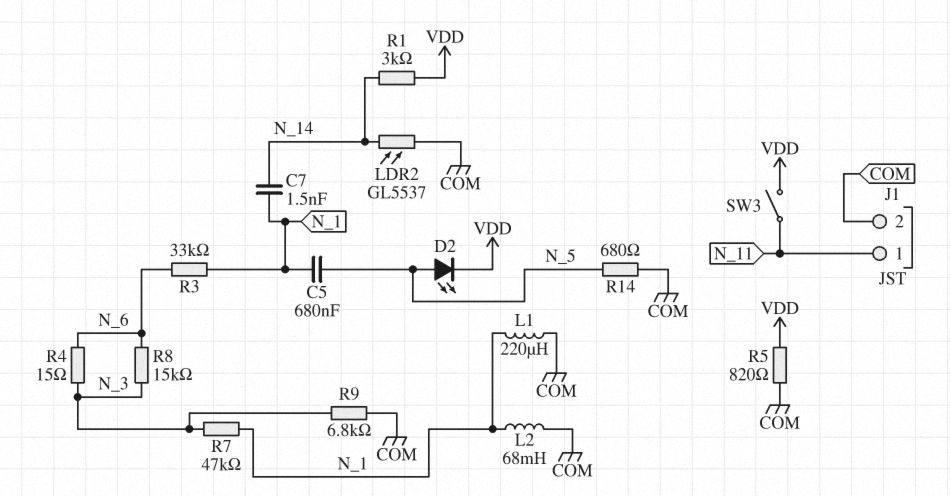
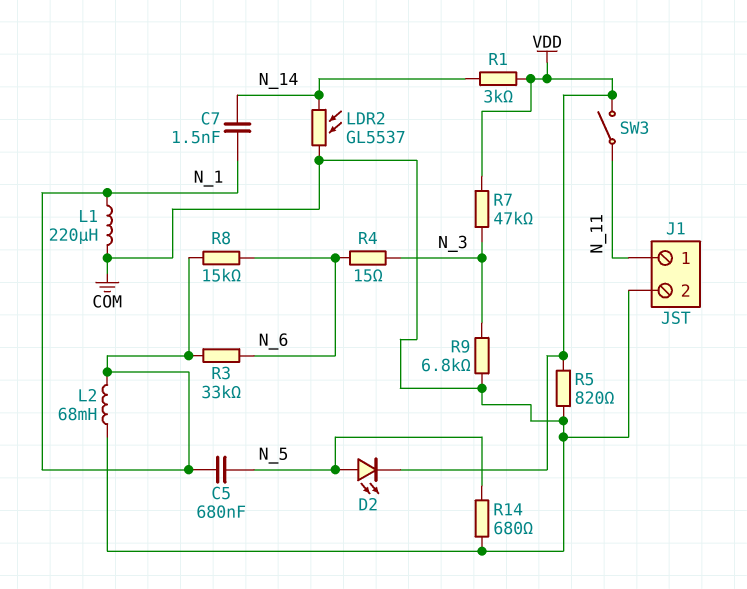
R7: 47k (N_1, N_3) -> 47k (N_3, VDD)
R8: 15k (N_3, N_6) -> 15k (N_1, N_6)

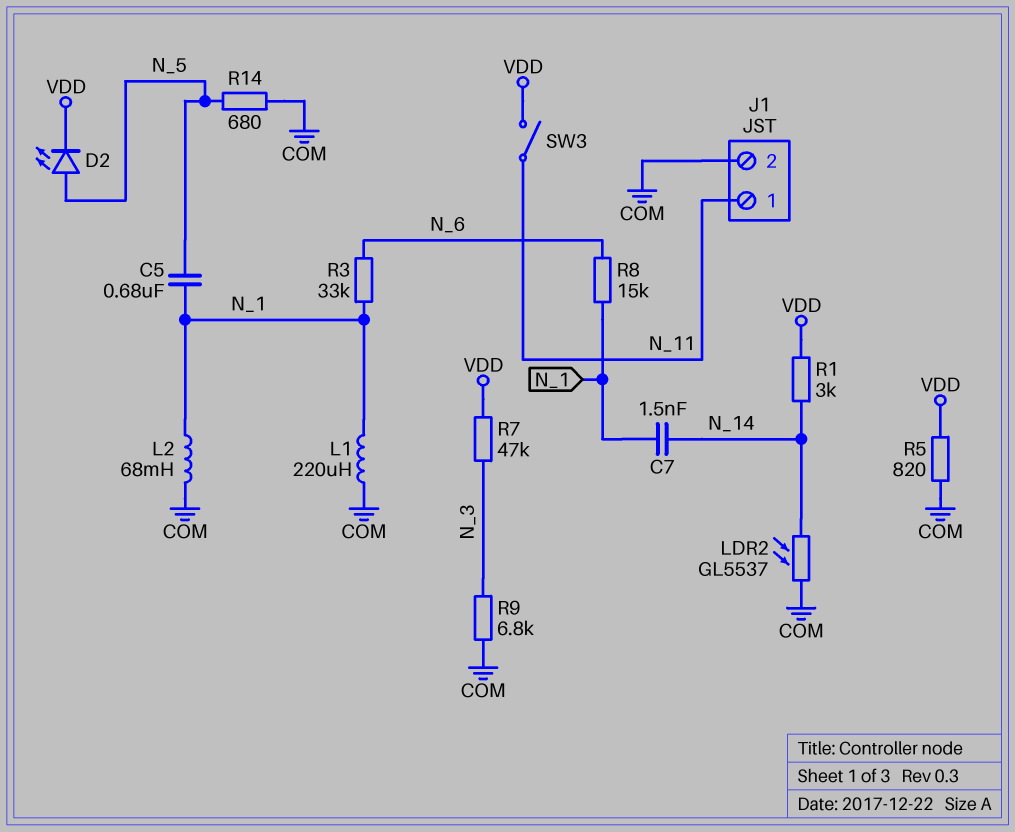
R4: 15 (N_3, N_6) -> none

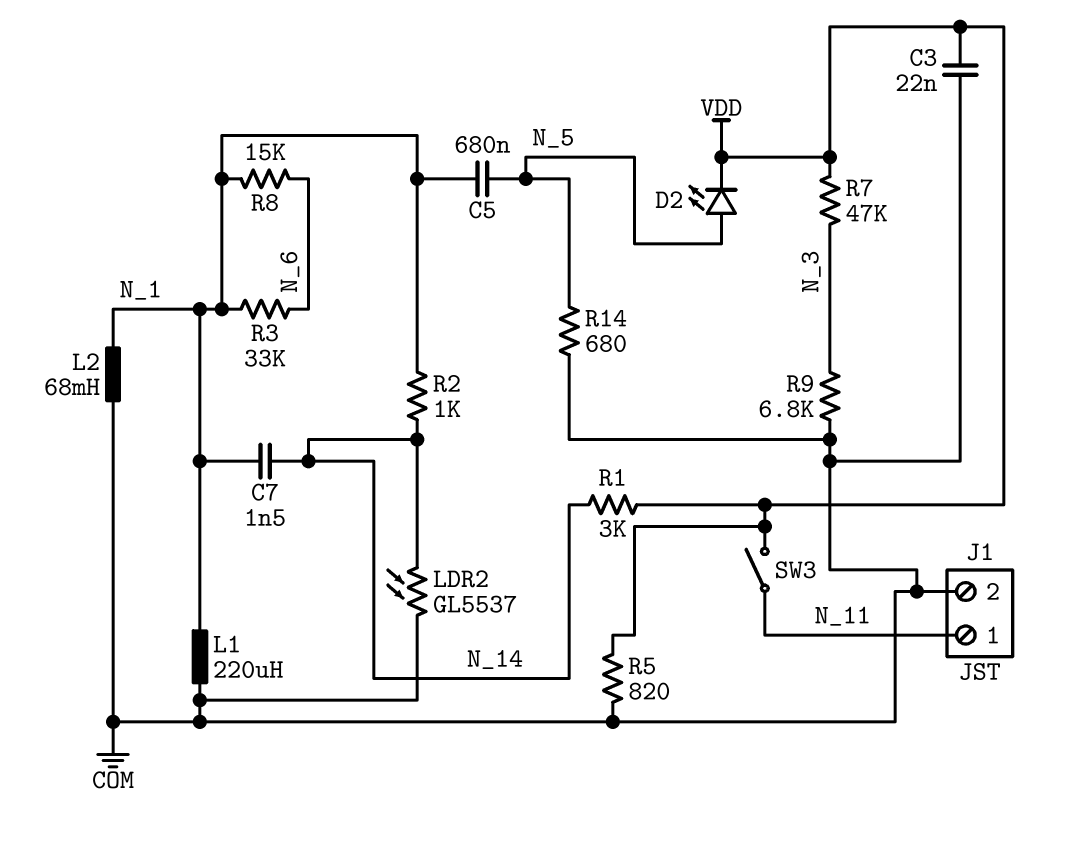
C3: none -> 22nF (COM, VDD)
R2: none -> 1k (N_1, N_14)

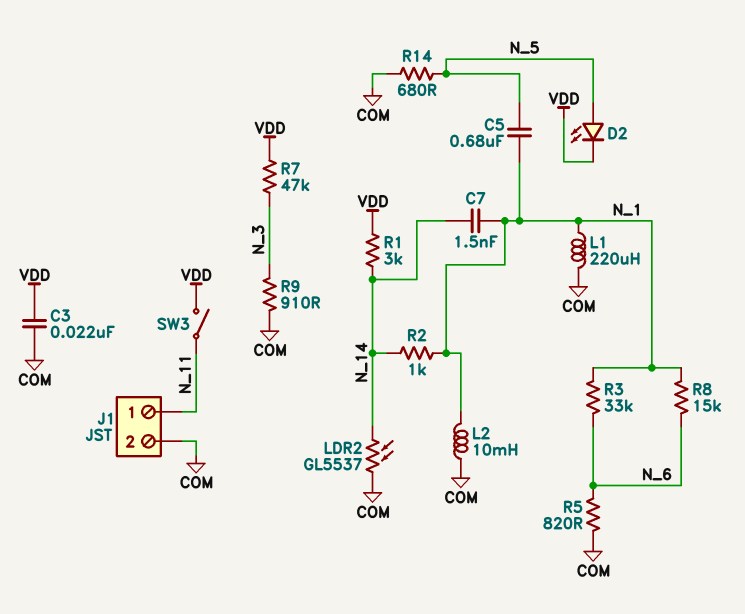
L2: 68mH (COM, N_1) -> 10mH (COM, N_1)
R5: 820 (COM, VDD) -> 820 (COM, N_6)
R9: 6.8k (COM, N_3) -> 910 (COM, N_3)

